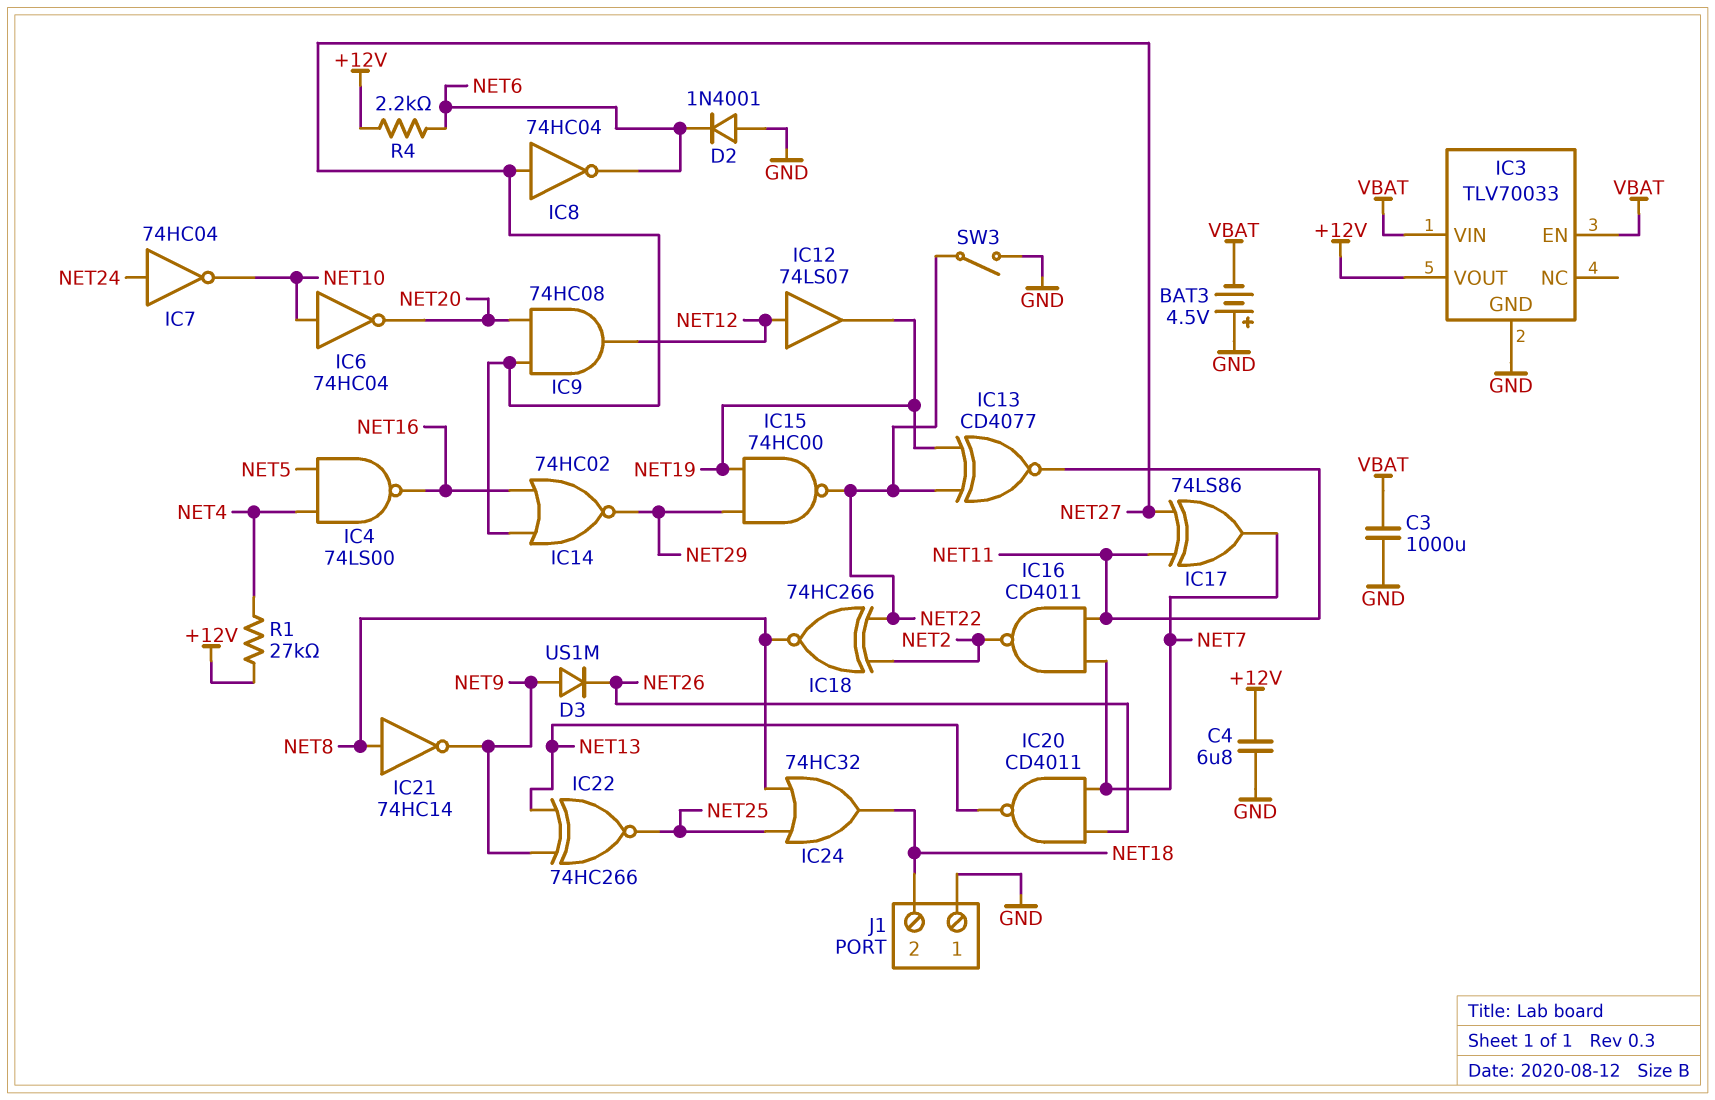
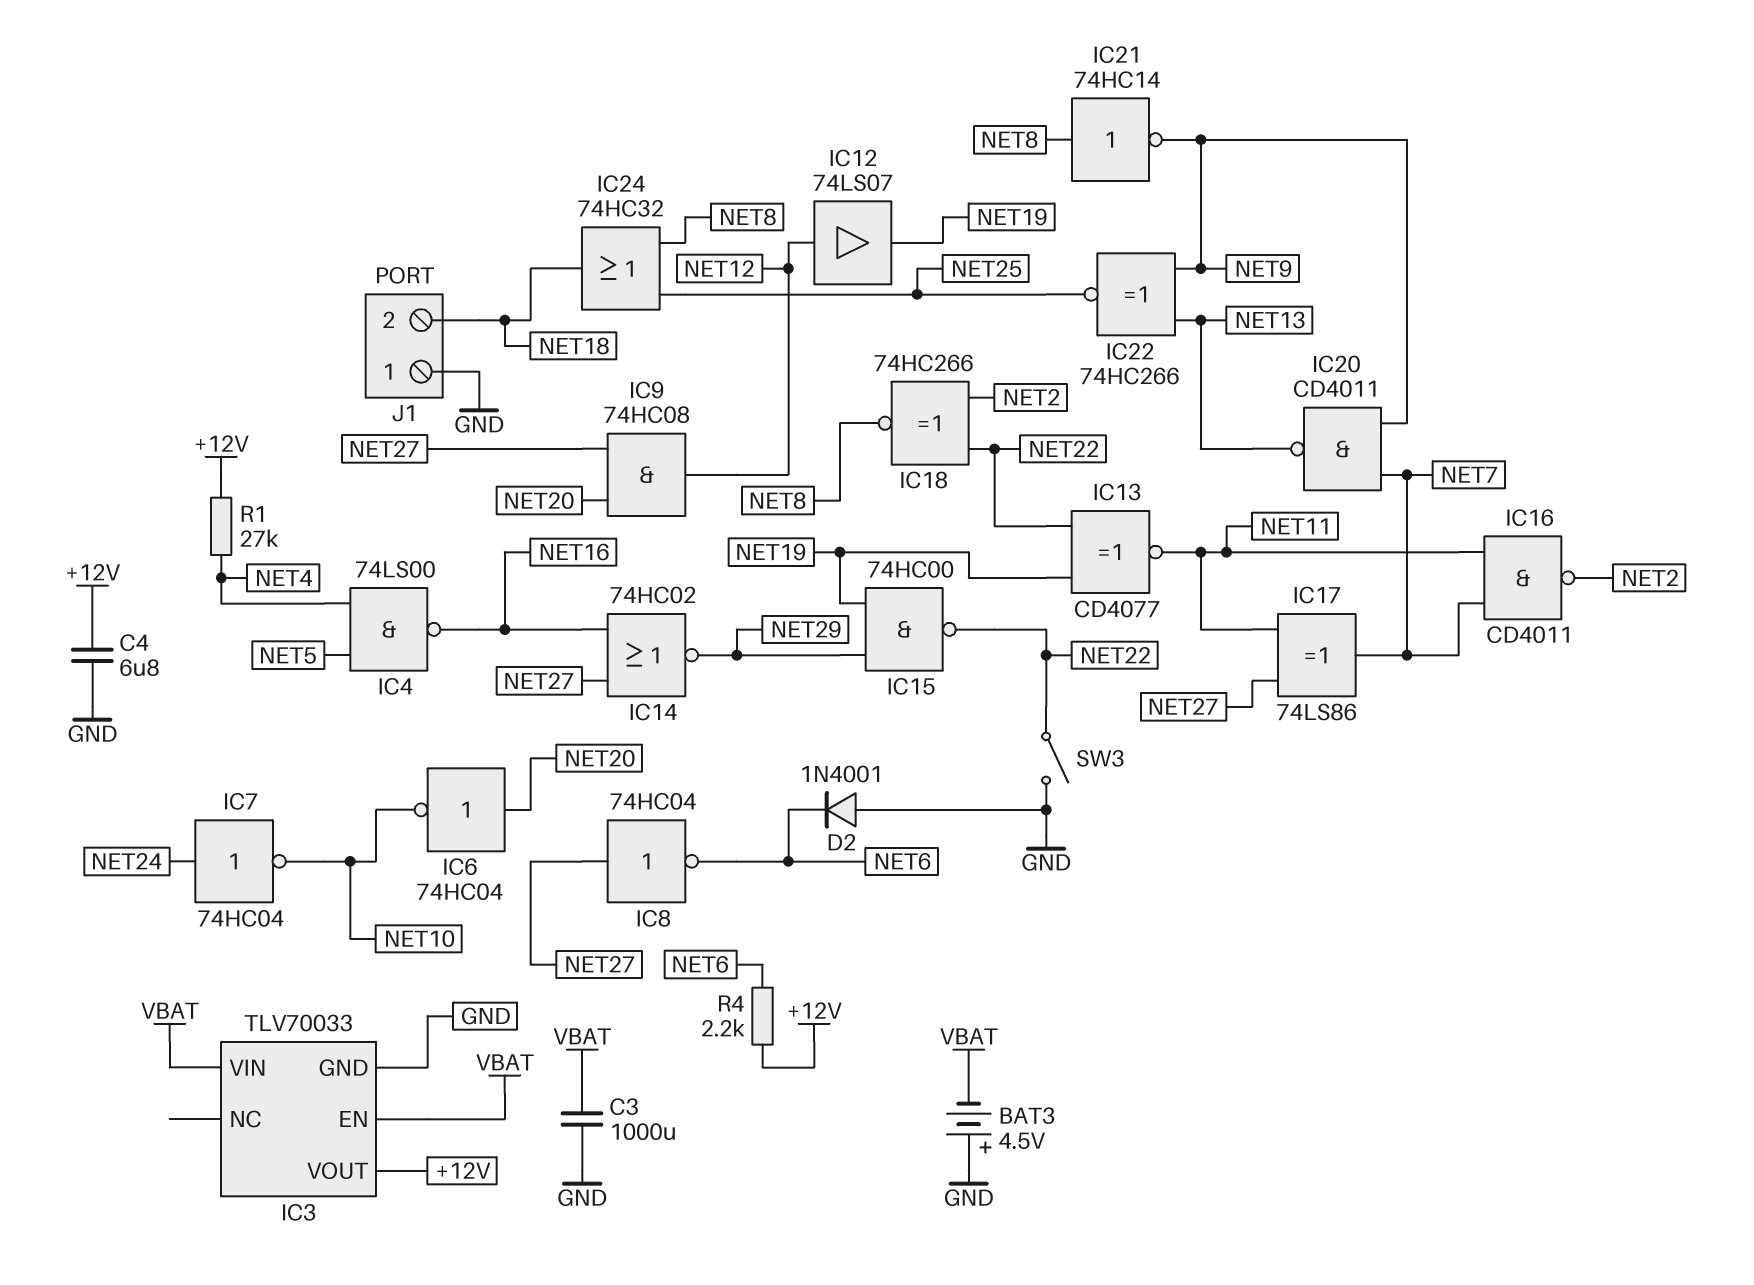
D3: diode US1M (A NET9, K NET26) -> none
IC6: NOT 74HC04 (in NET10, out NET20) -> NOT 74HC04 (in NET20, out NET10)
IC20: NAND CD4011 (in NET7, in NET26, out NET13) -> NAND CD4011 (in NET7, in NET9, out NET13)

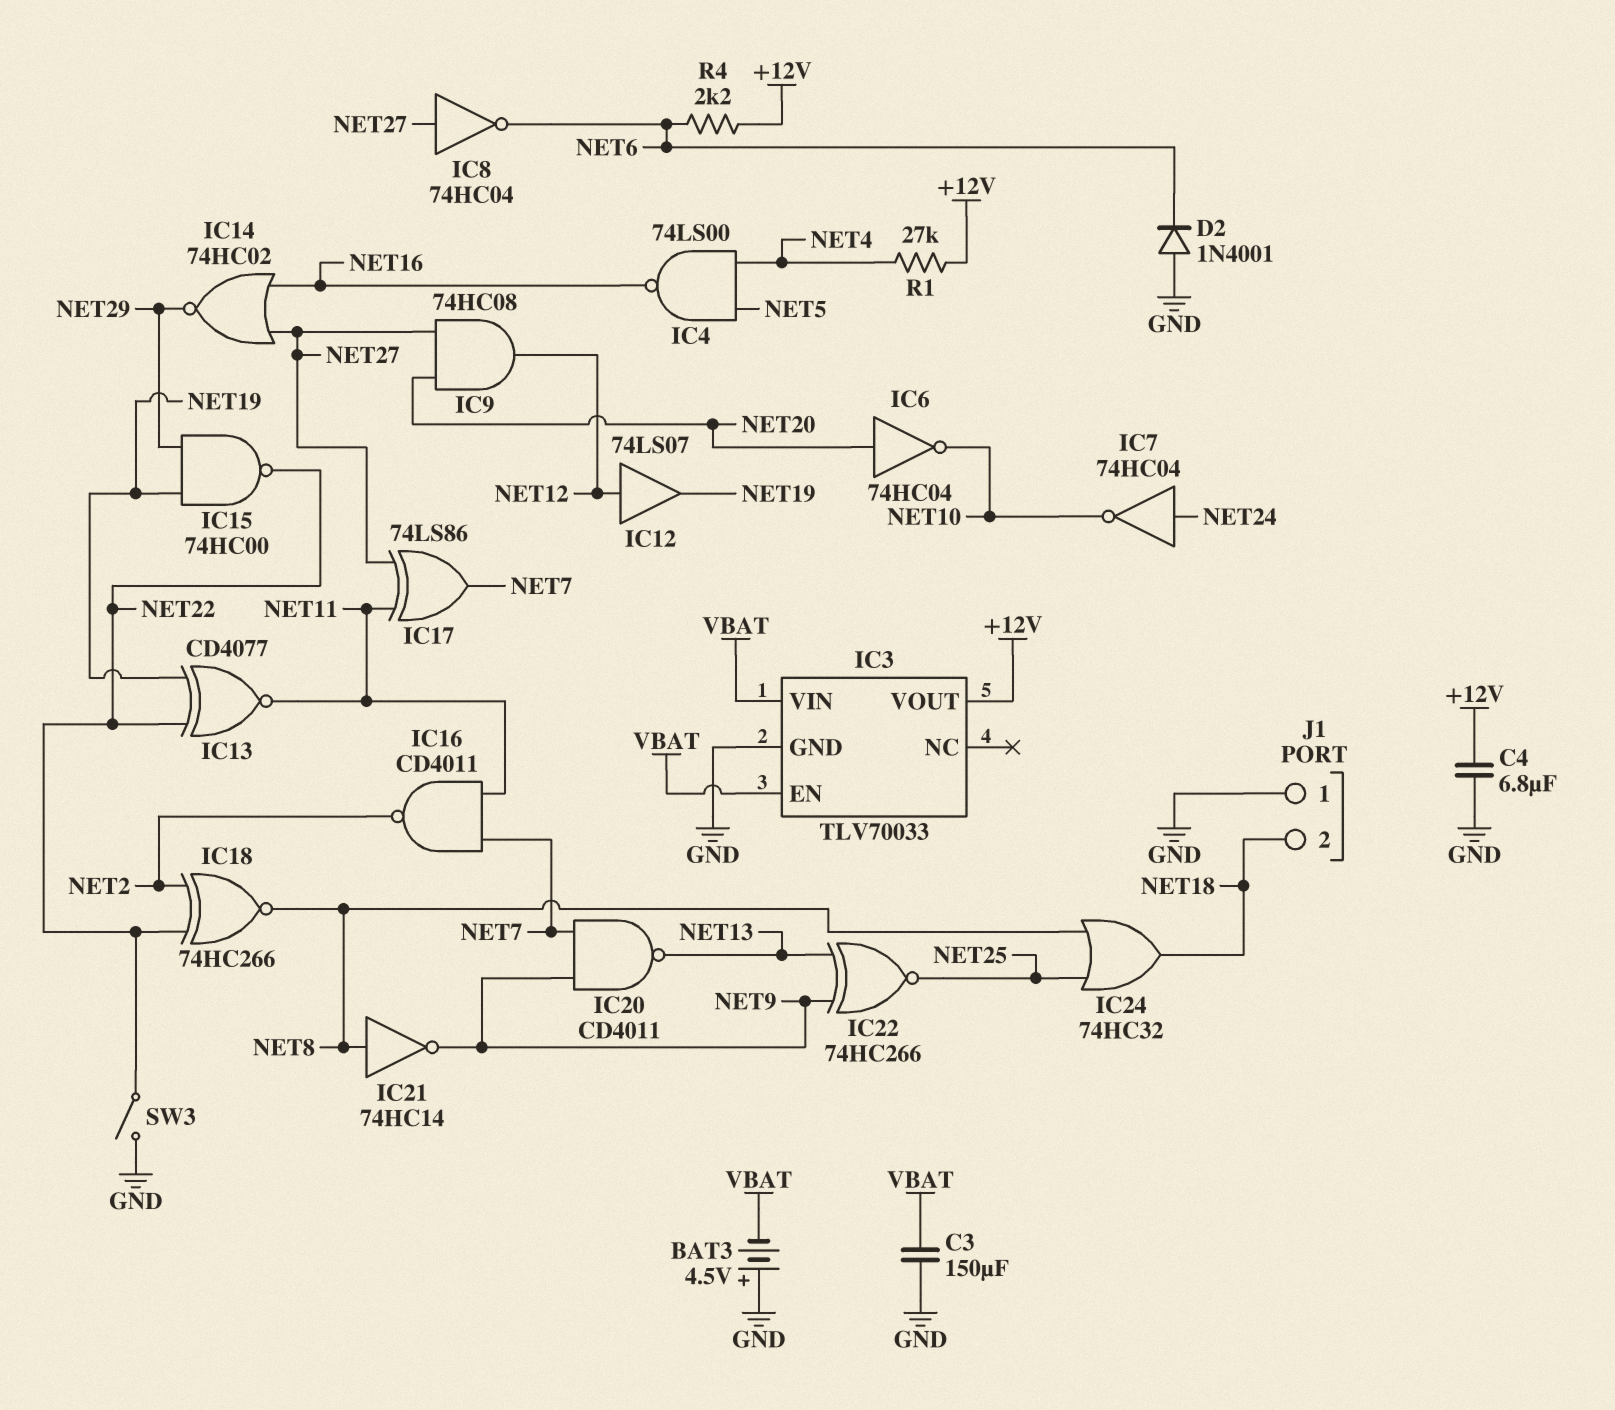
C3: 1000uF (GND, VBAT) -> 150uF (GND, VBAT)

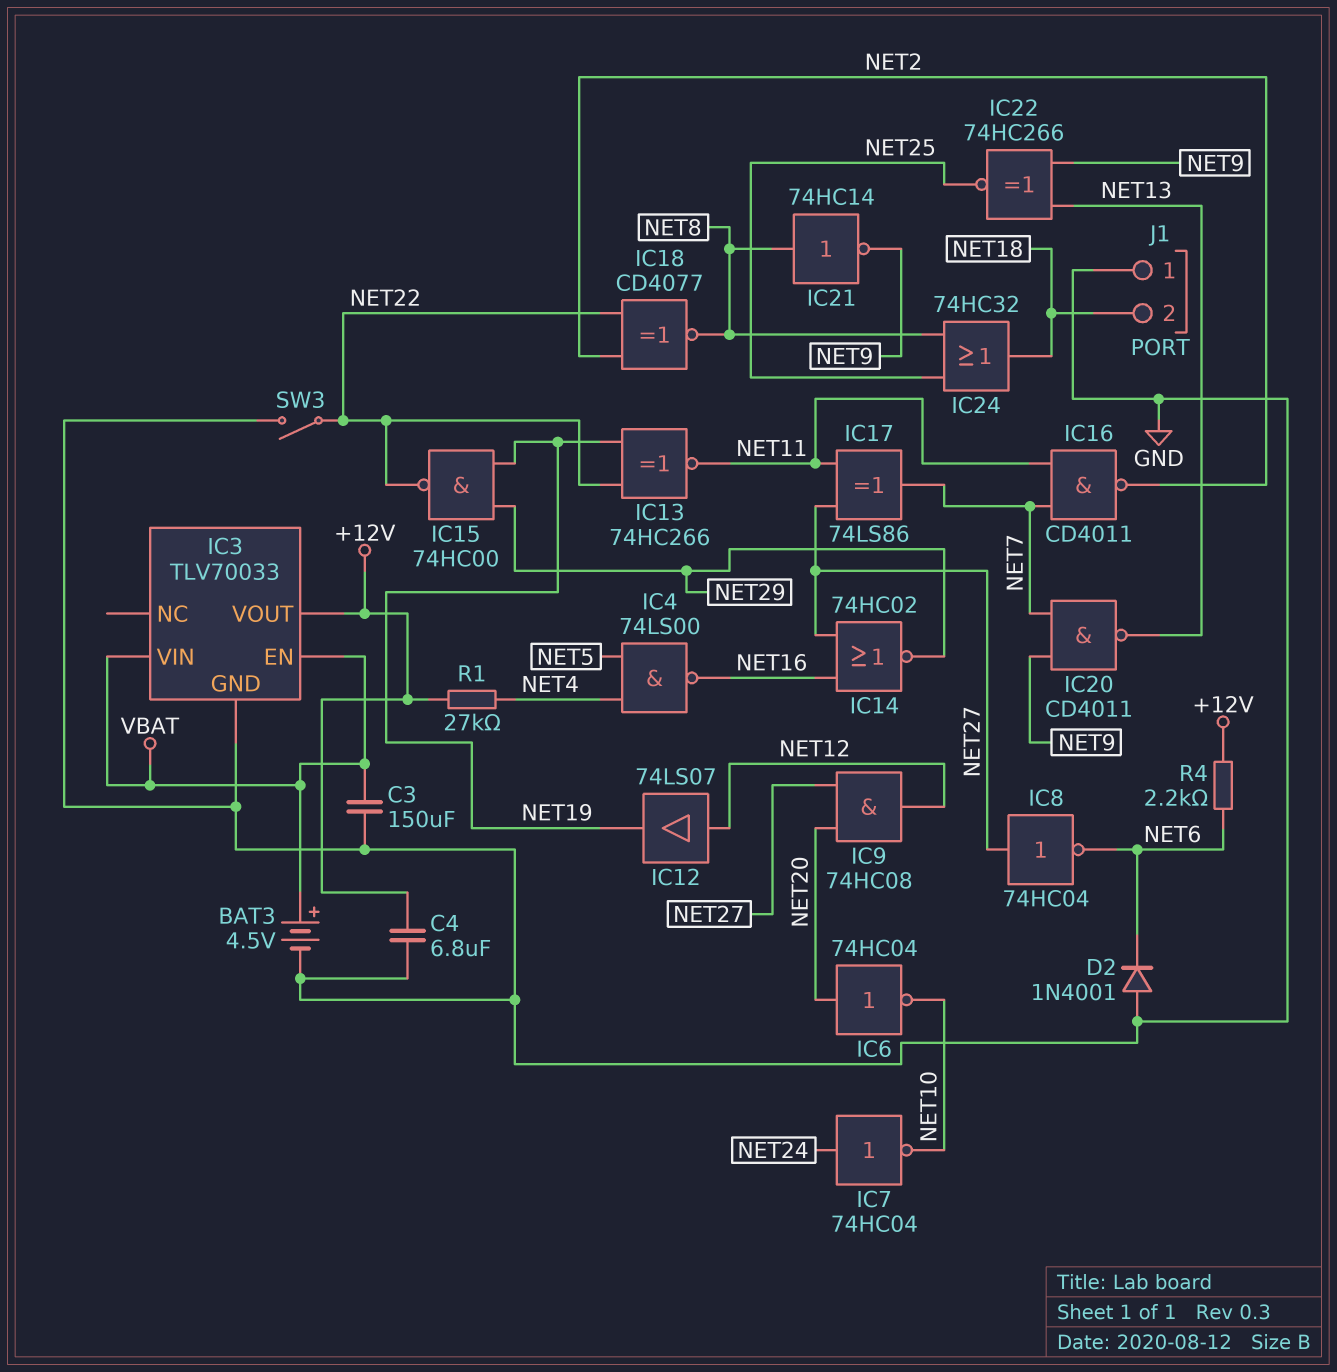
BAT3: 4.5V (plus GND, minus VBAT) -> 4.5V (plus VBAT, minus GND)
IC13: XNOR CD4077 (in NET19, in NET22, out NET11) -> XNOR 74HC266 (in NET19, in NET22, out NET11)
IC18: XNOR 74HC266 (in NET2, in NET22, out NET8) -> XNOR CD4077 (in NET2, in NET22, out NET8)

